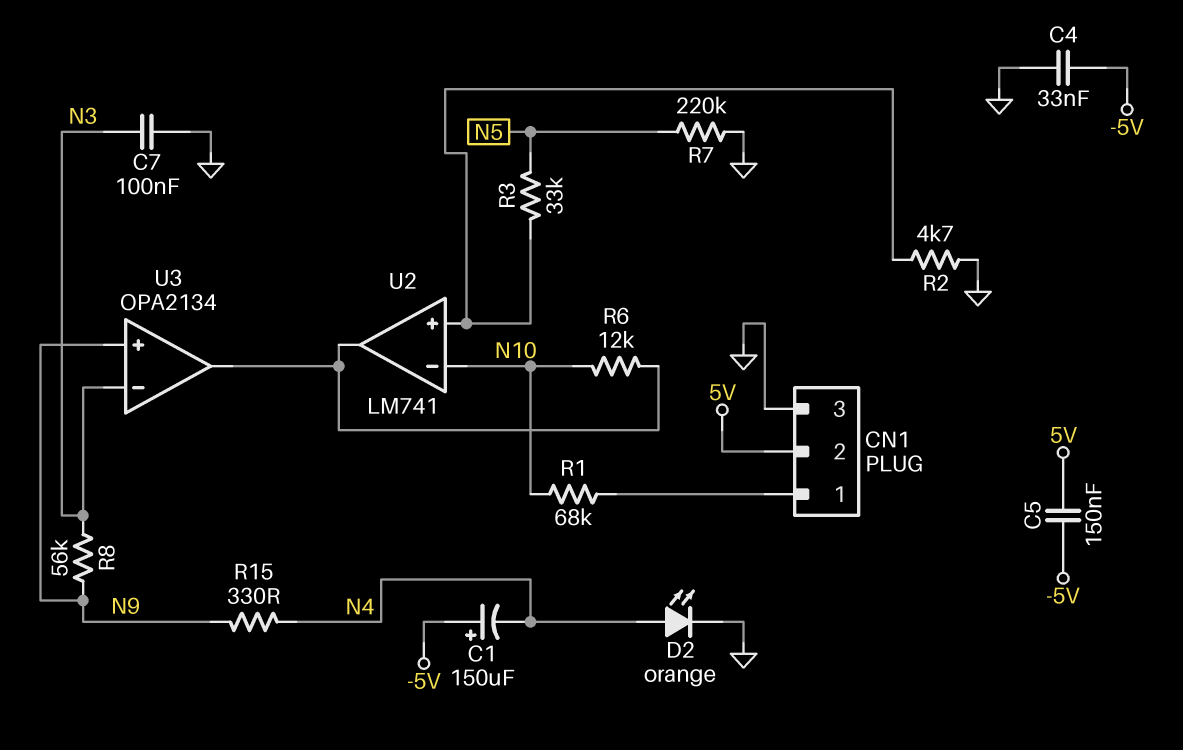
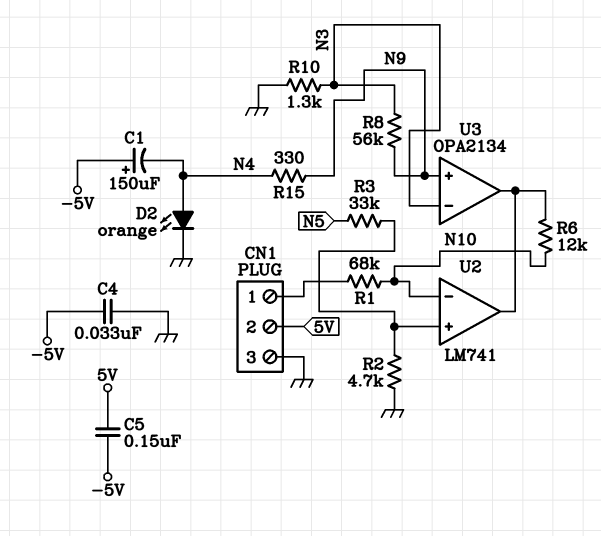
C7: 100nF (GND, N3) -> none
R7: 220k (GND, N5) -> none
R10: none -> 1.3k (GND, N3)

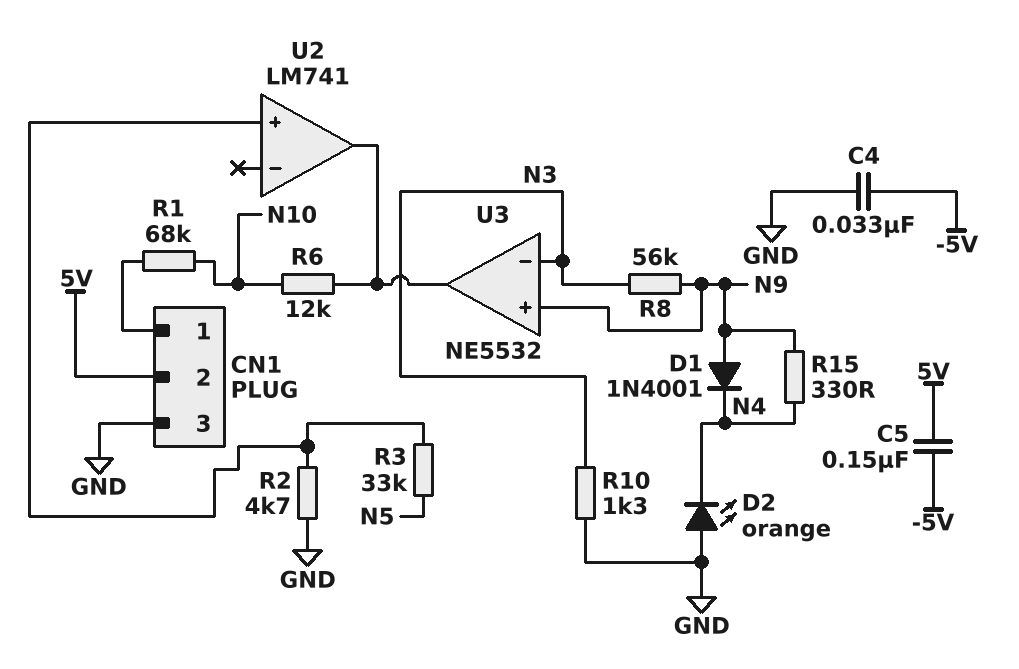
C1: 150uF (plus -5V, minus N4) -> none
D1: none -> diode 1N4001 (A N9, K N4)
D2: LED orange (A N4, K GND) -> LED orange (A GND, K N4)
U2 pin in-: N10 -> none
U3: OPA2134 -> NE5532

